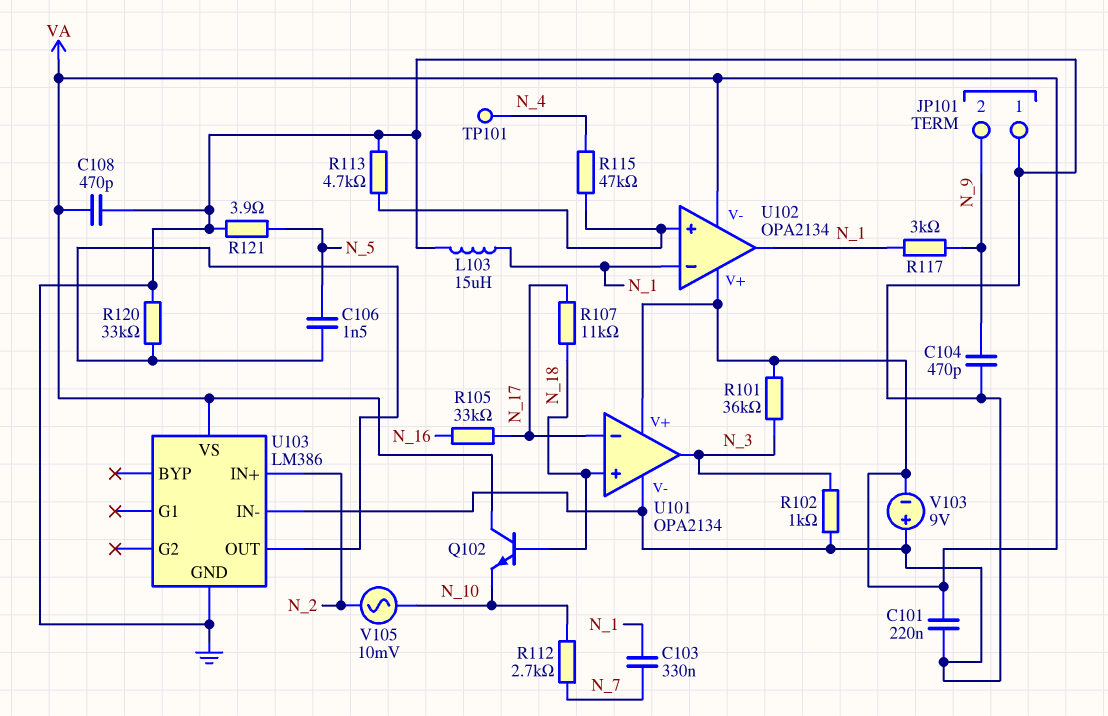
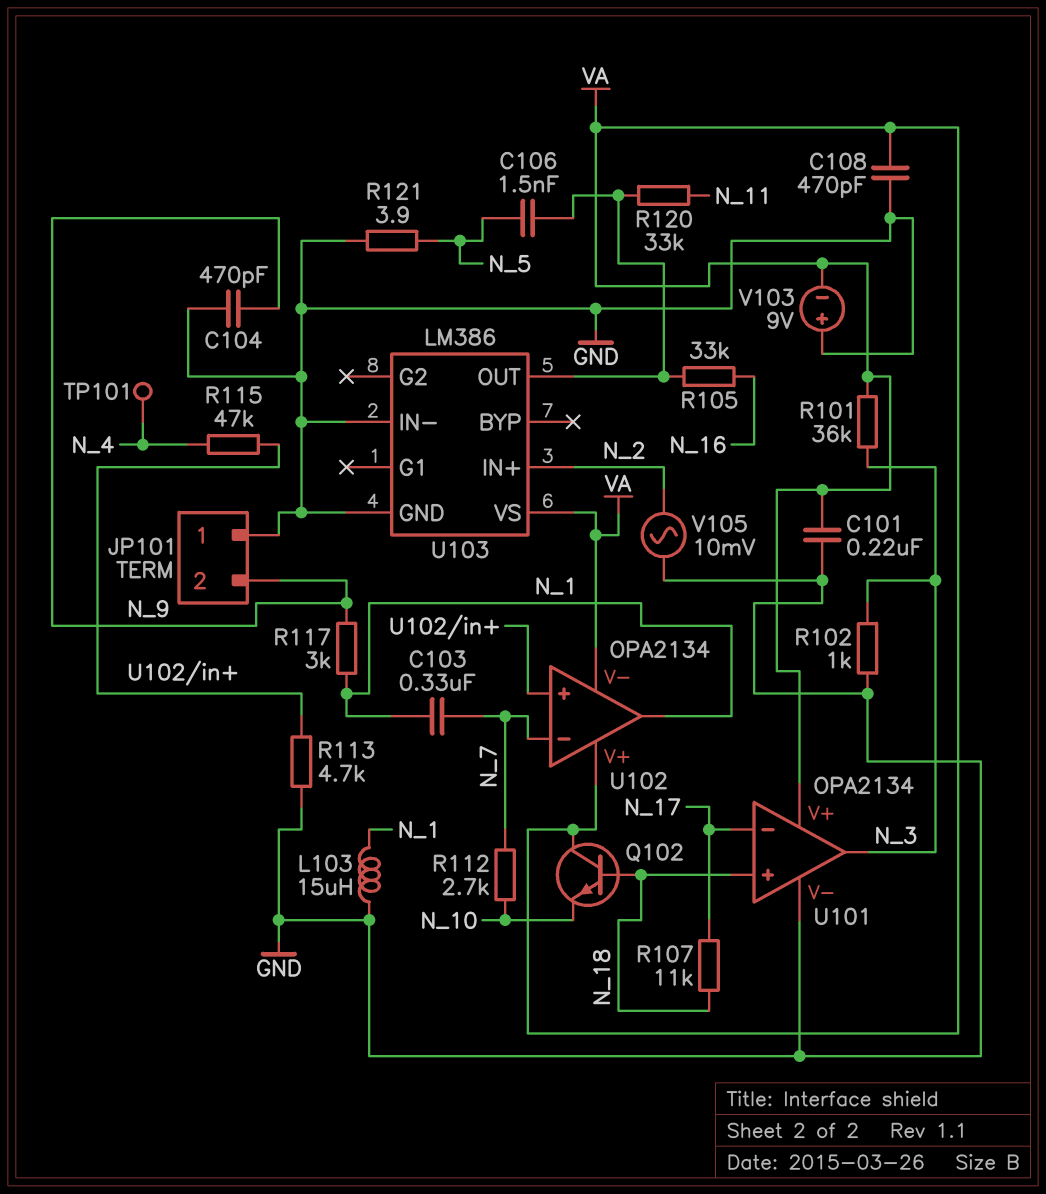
R105: 33k (N_16, N_17) -> 33k (N_16, U103/OUT)
R120: 33k (GND, U103/OUT) -> 33k (N_11, U103/OUT)
U102 pin in-: N_1 -> N_7
V105: AC 10mV (N_2, N_10) -> AC 10mV (GND, N_2)

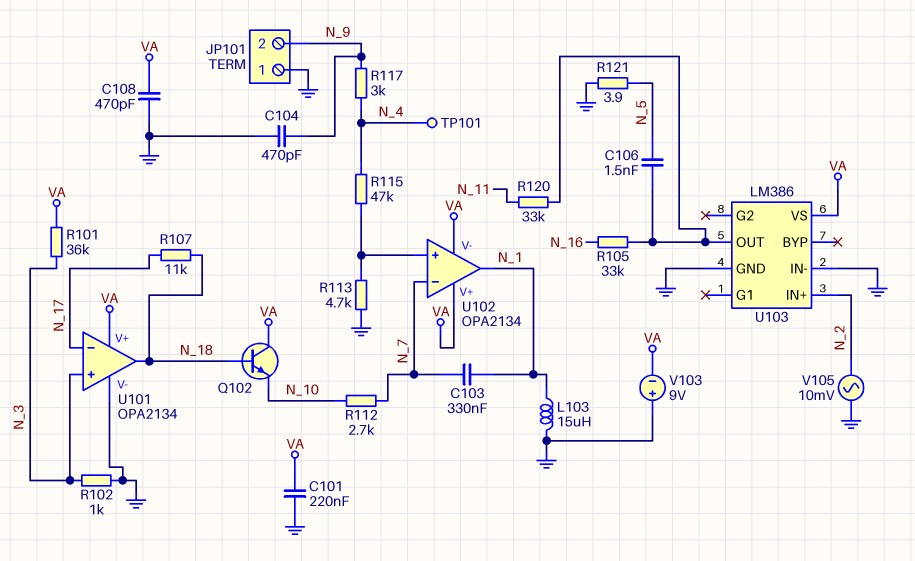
R117: 3k (N_1, N_9) -> 3k (N_4, N_9)
U101 pin in+: N_18 -> N_3
U101 pin out: N_3 -> N_18

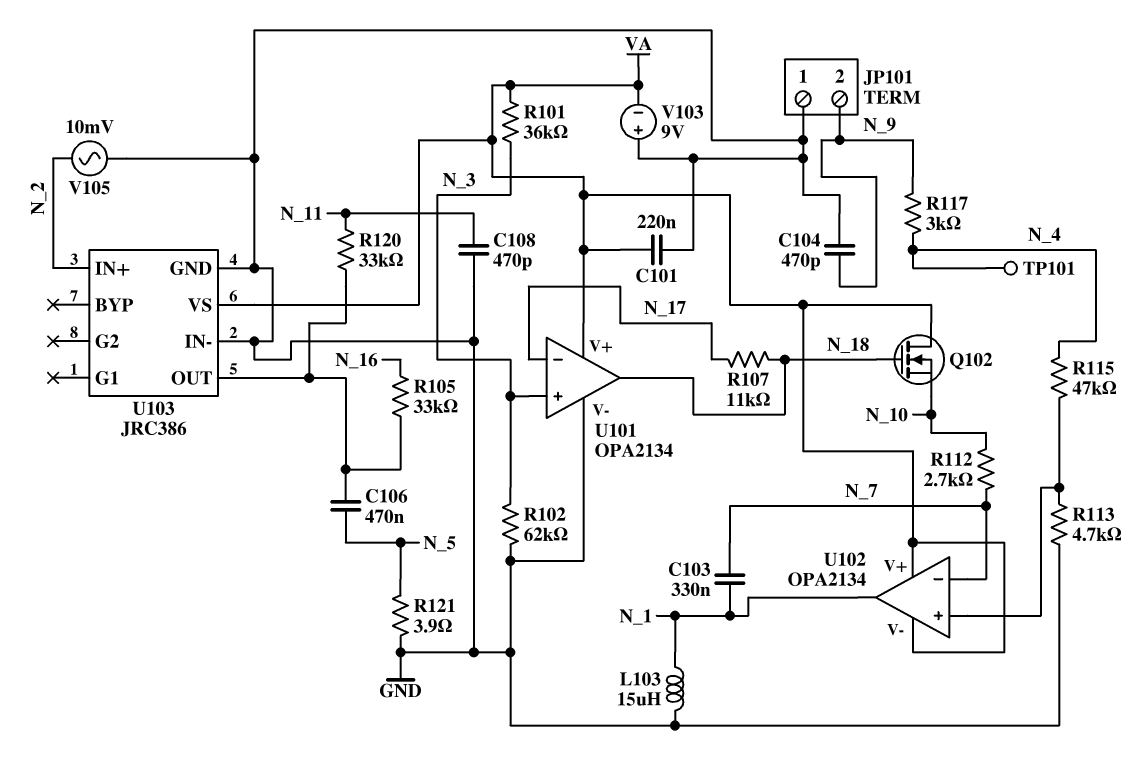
C106: 1.5nF (N_5, U103/OUT) -> 470nF (N_5, U103/OUT)
C108: 470pF (GND, VA) -> 470pF (GND, N_11)
Q102: NPN (B N_18, C VA, E N_10) -> NMOS (G N_18, D VA, S N_10)
R102: 1k (GND, N_3) -> 62k (GND, N_3)
U103: LM386 -> JRC386

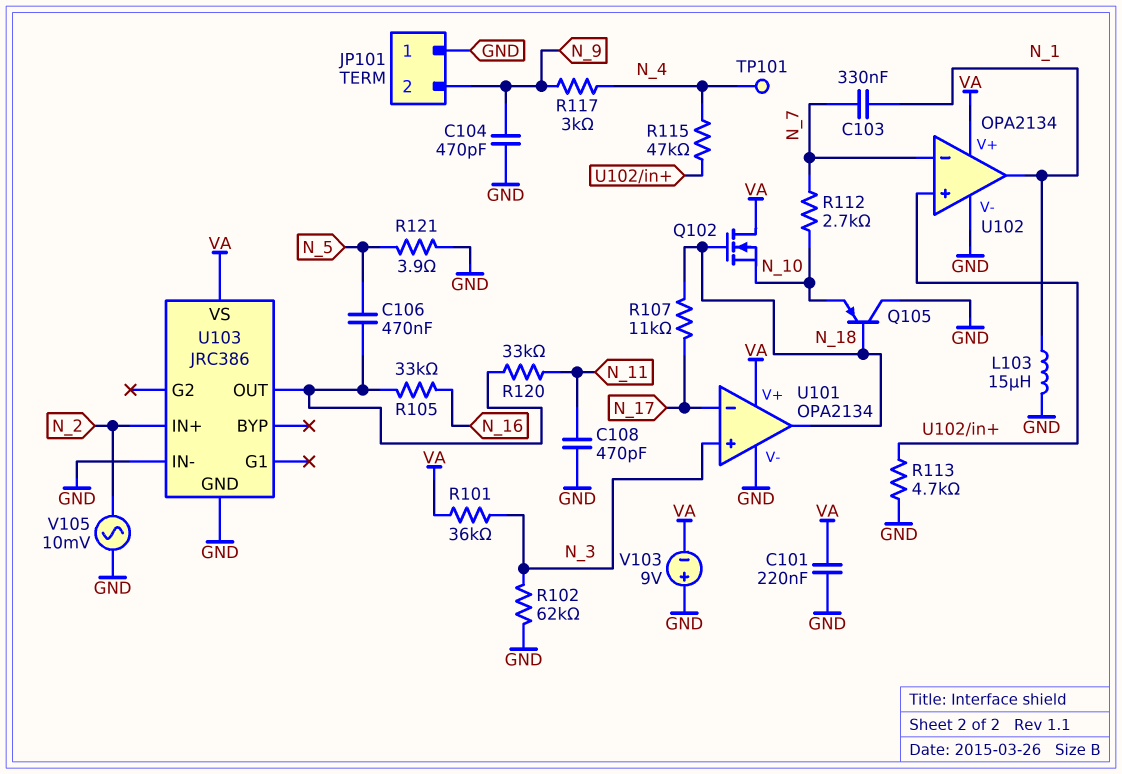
Q105: none -> PNP (B N_18, C GND, E N_10)
U102 pin V-: VA -> GND

